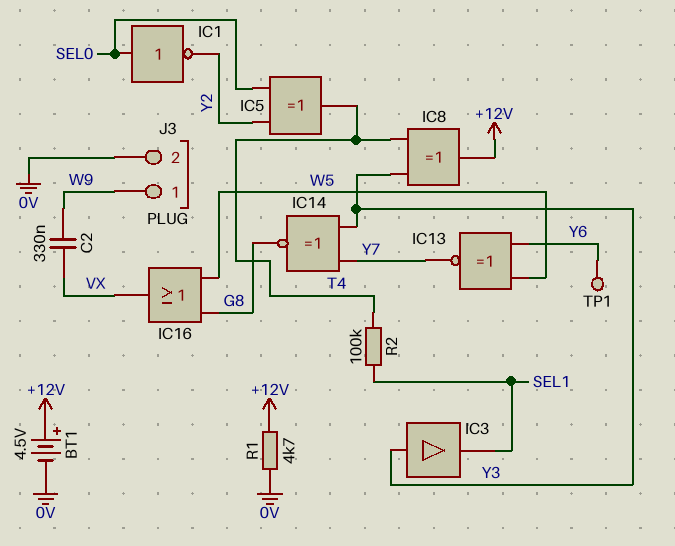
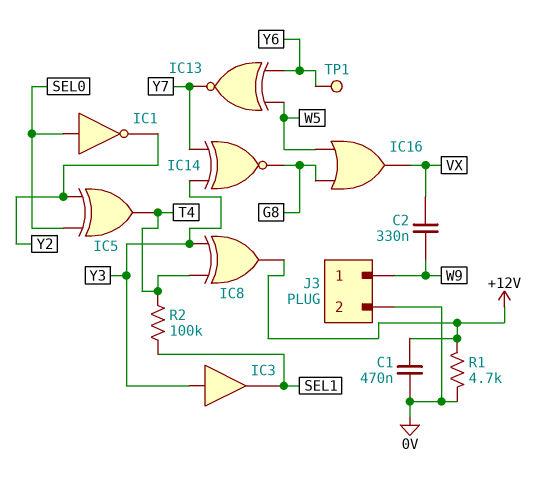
BT1: 4.5V (plus +12V, minus 0V) -> none
C1: none -> 470nF (+12V, 0V)

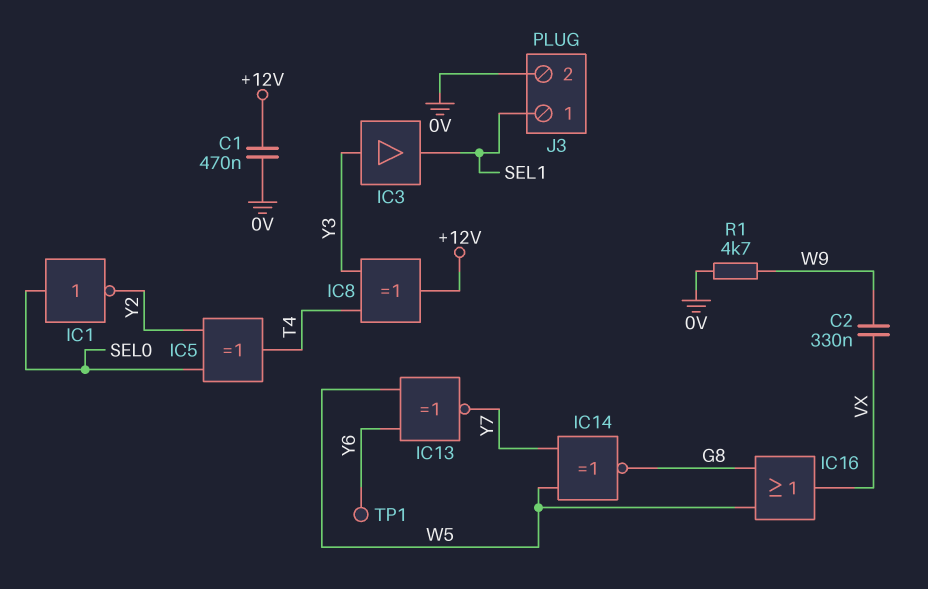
IC14: XNOR (in Y3, in Y7, out G8) -> XNOR (in W5, in Y7, out G8)
J3 pin 1: W9 -> SEL1
R1: 4.7k (+12V, 0V) -> 4.7k (0V, W9)
R2: 100k (SEL1, T4) -> none

